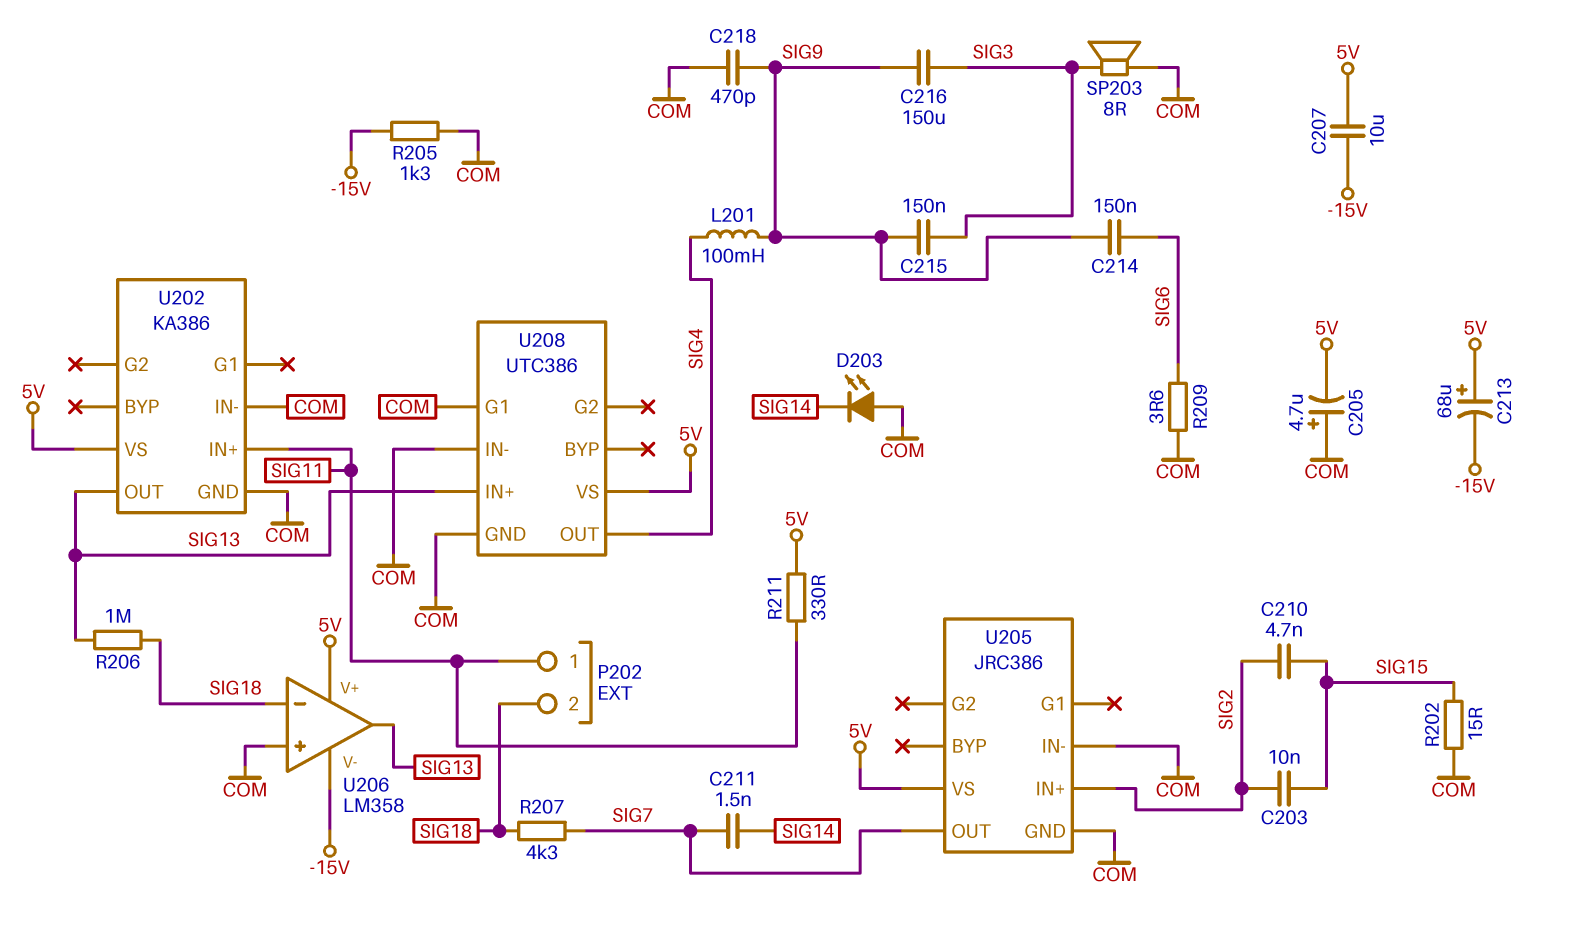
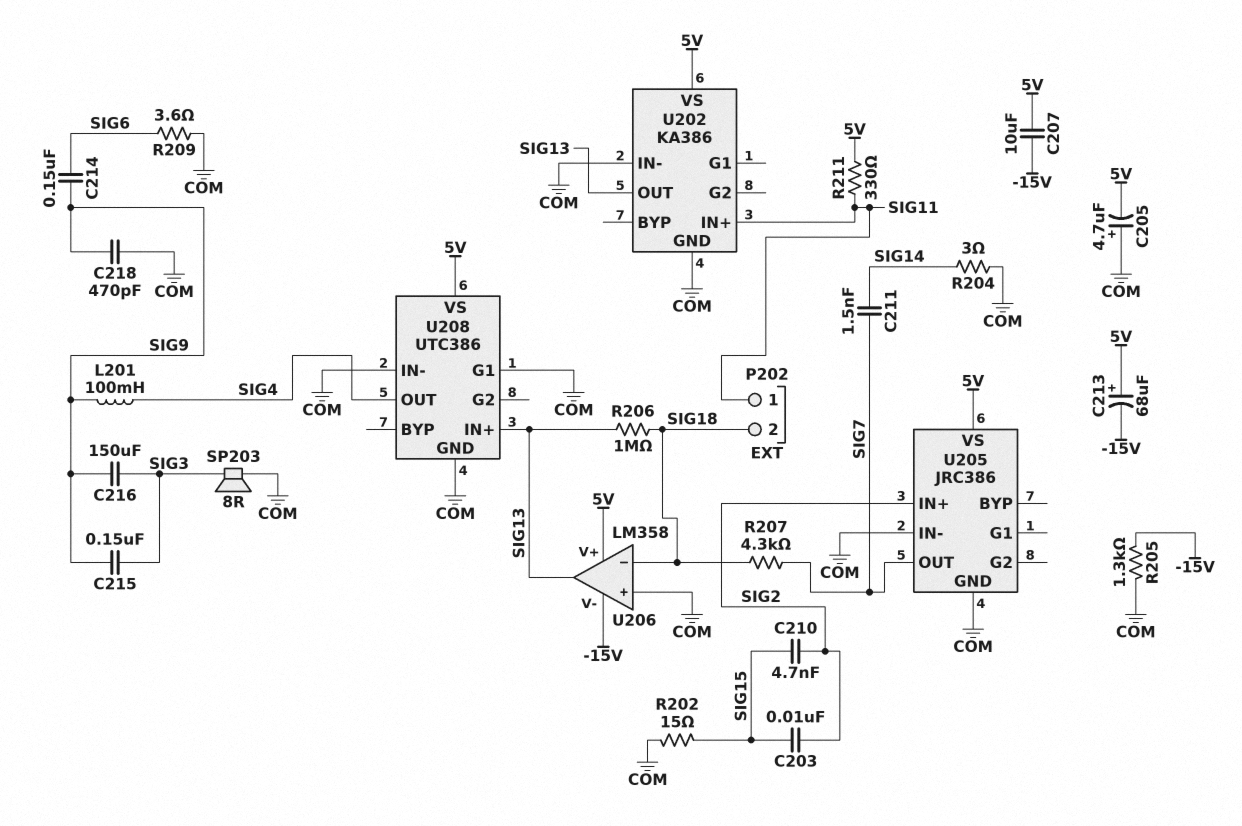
D203: LED (A COM, K SIG14) -> none
R204: none -> 3 (COM, SIG14)

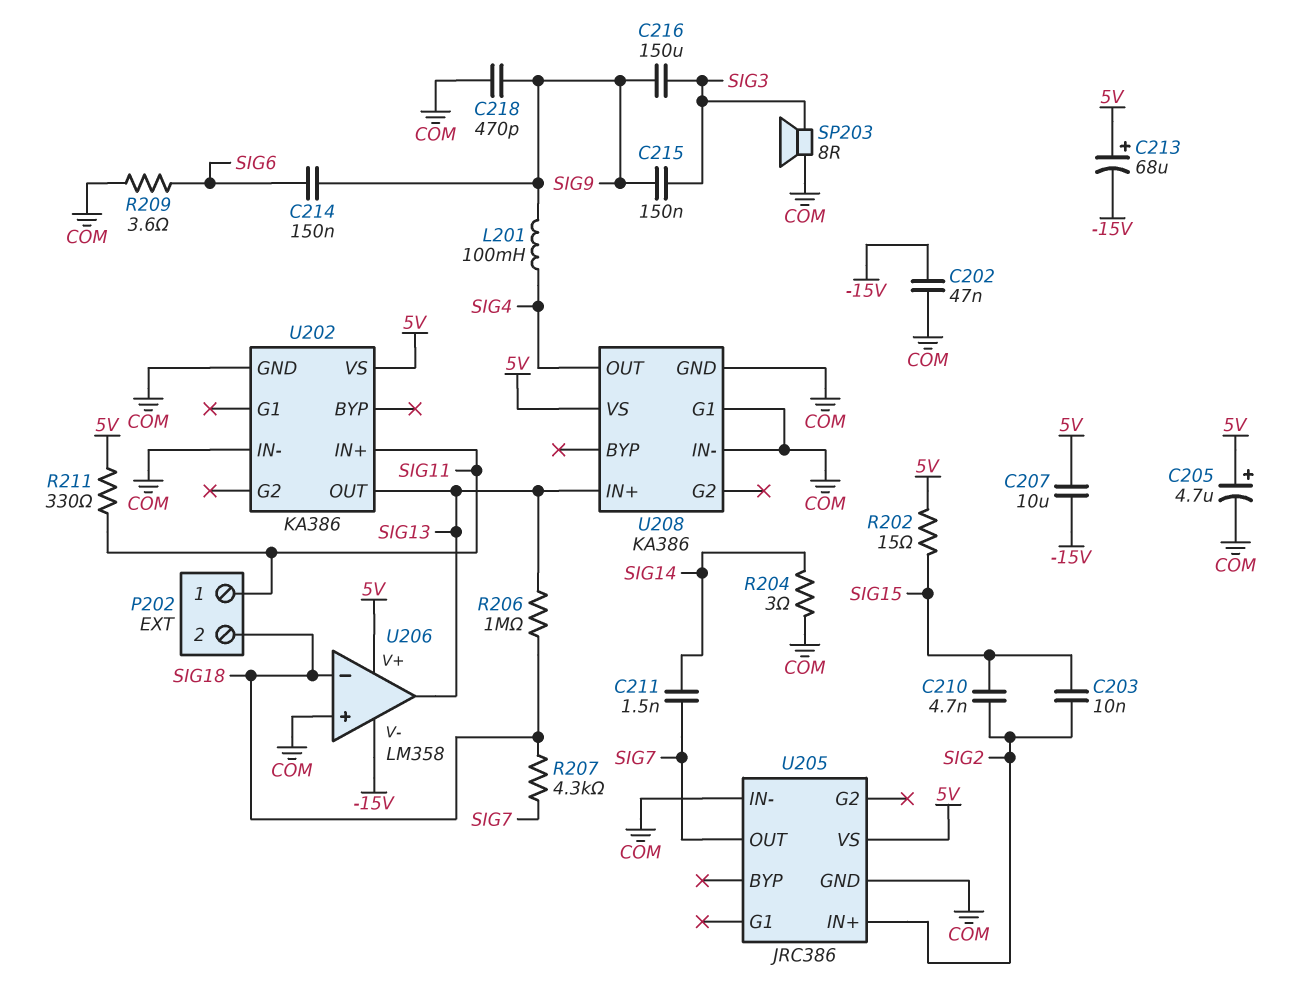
C202: none -> 47nF (-15V, COM)
C205: 4.7uF (plus COM, minus 5V) -> 4.7uF (plus 5V, minus COM)
R202: 15 (COM, SIG15) -> 15 (5V, SIG15)
R205: 1.3k (-15V, COM) -> none
U208: UTC386 -> KA386

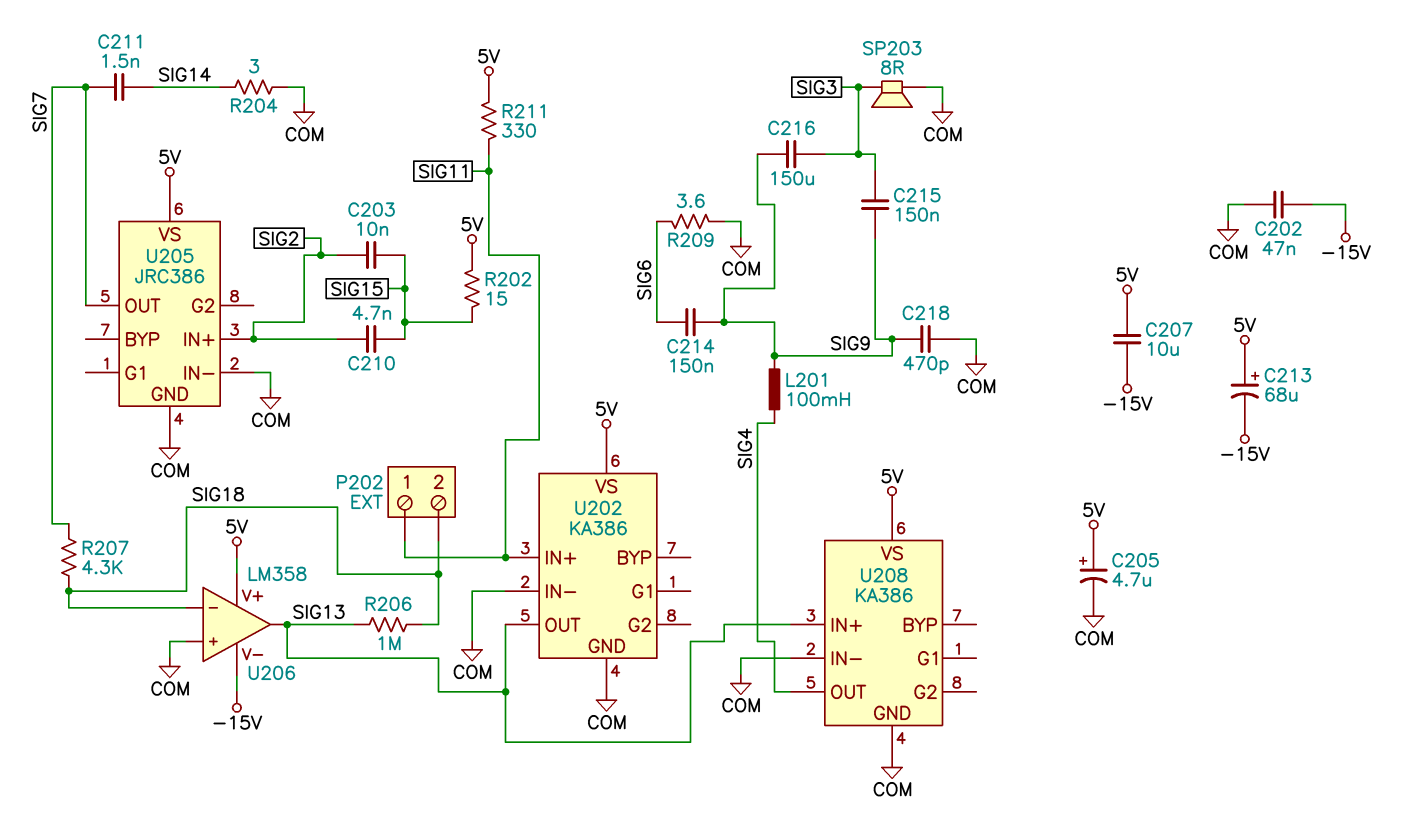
U208 pin G1: COM -> none

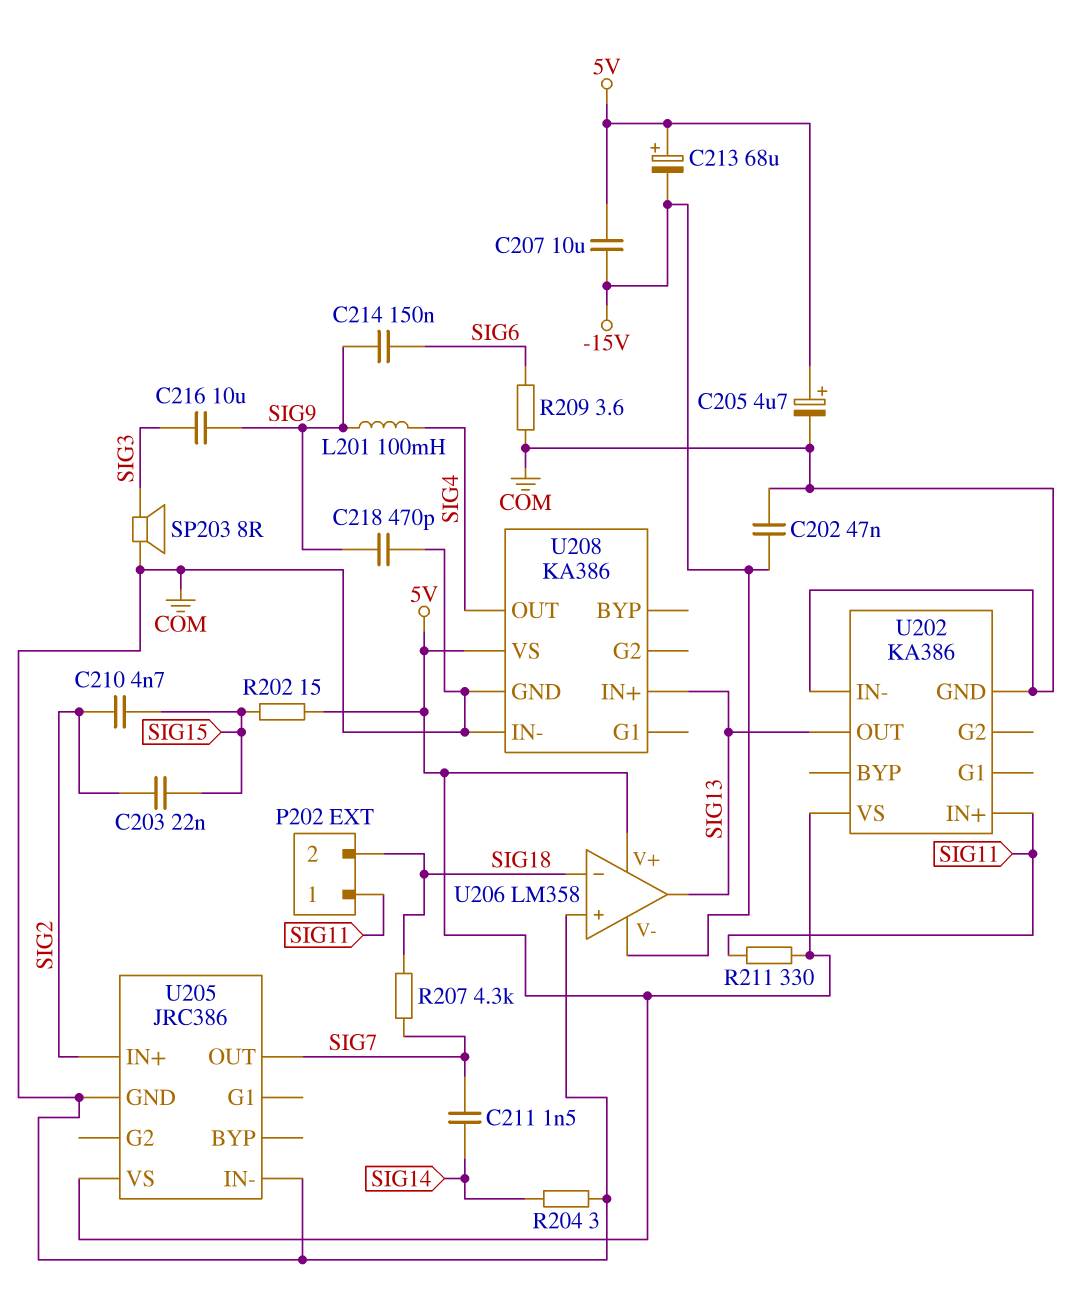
C203: 10nF (SIG2, SIG15) -> 22nF (SIG2, SIG15)
C215: 150nF (SIG3, SIG9) -> none
C216: 150uF (SIG3, SIG9) -> 10uF (SIG3, SIG9)
R206: 1M (SIG13, SIG18) -> none

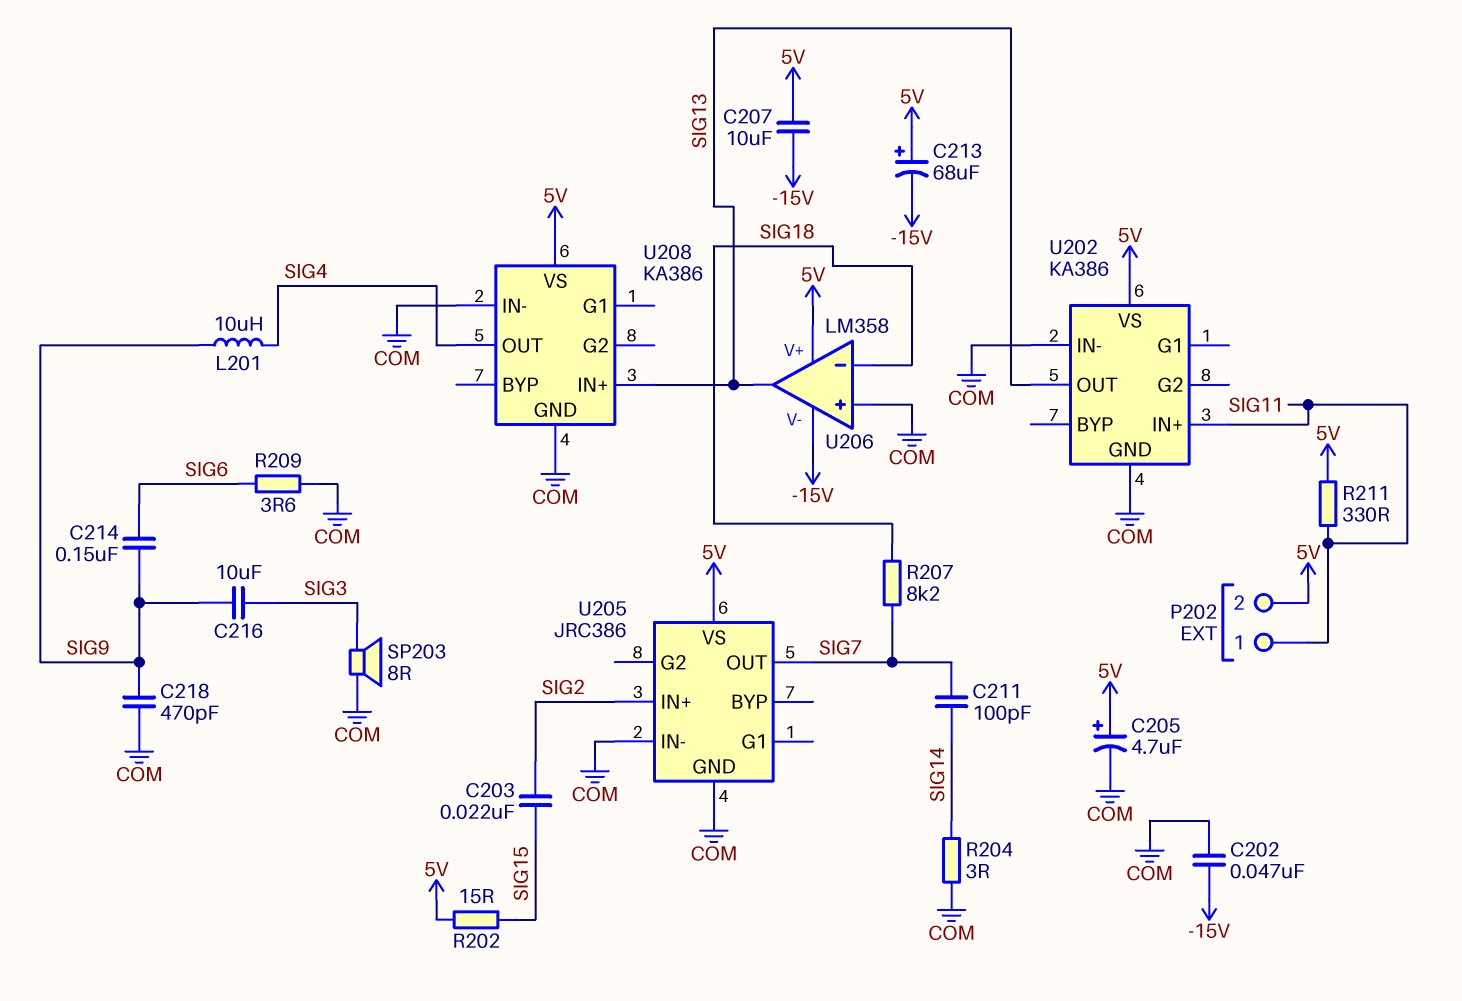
C210: 4.7nF (SIG2, SIG15) -> none
C211: 1.5nF (SIG7, SIG14) -> 100pF (SIG7, SIG14)
L201: 100mH (SIG4, SIG9) -> 10uH (SIG4, SIG9)
P202 pin 2: SIG18 -> 5V
R207: 4.3k (SIG7, SIG18) -> 8.2k (SIG7, SIG18)

